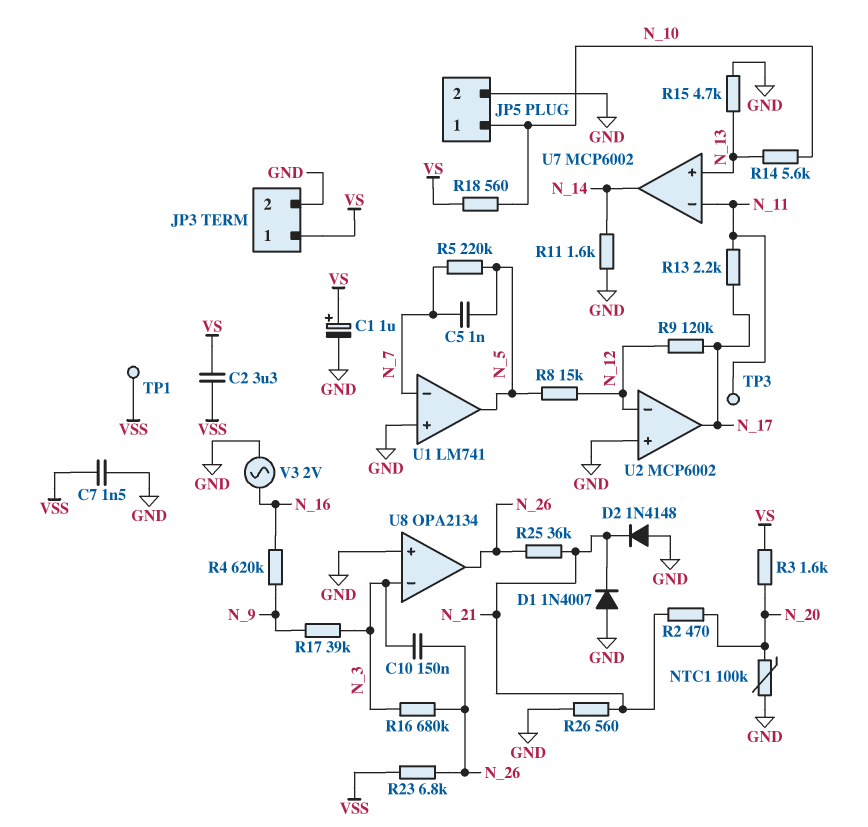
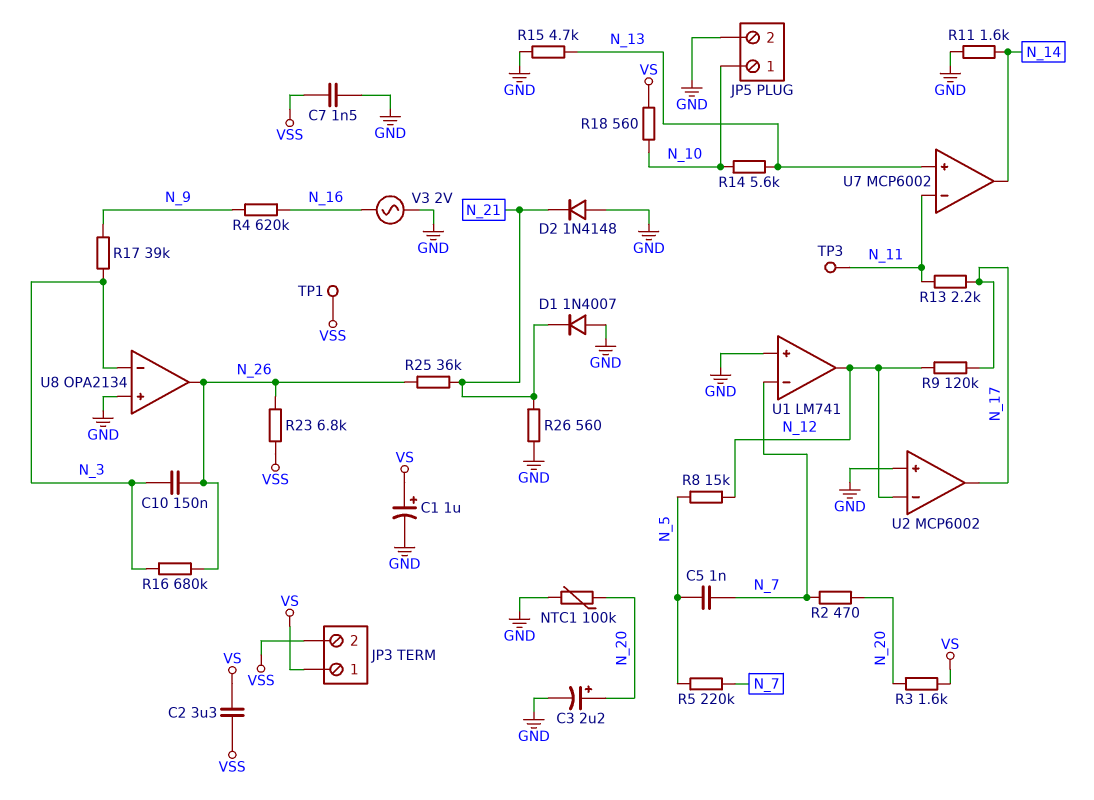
C3: none -> 2.2uF (plus N_20, minus GND)
JP3 pin 2: GND -> VSS
R2: 470 (N_20, N_21) -> 470 (N_7, N_20)
U1 pin out: N_5 -> N_12

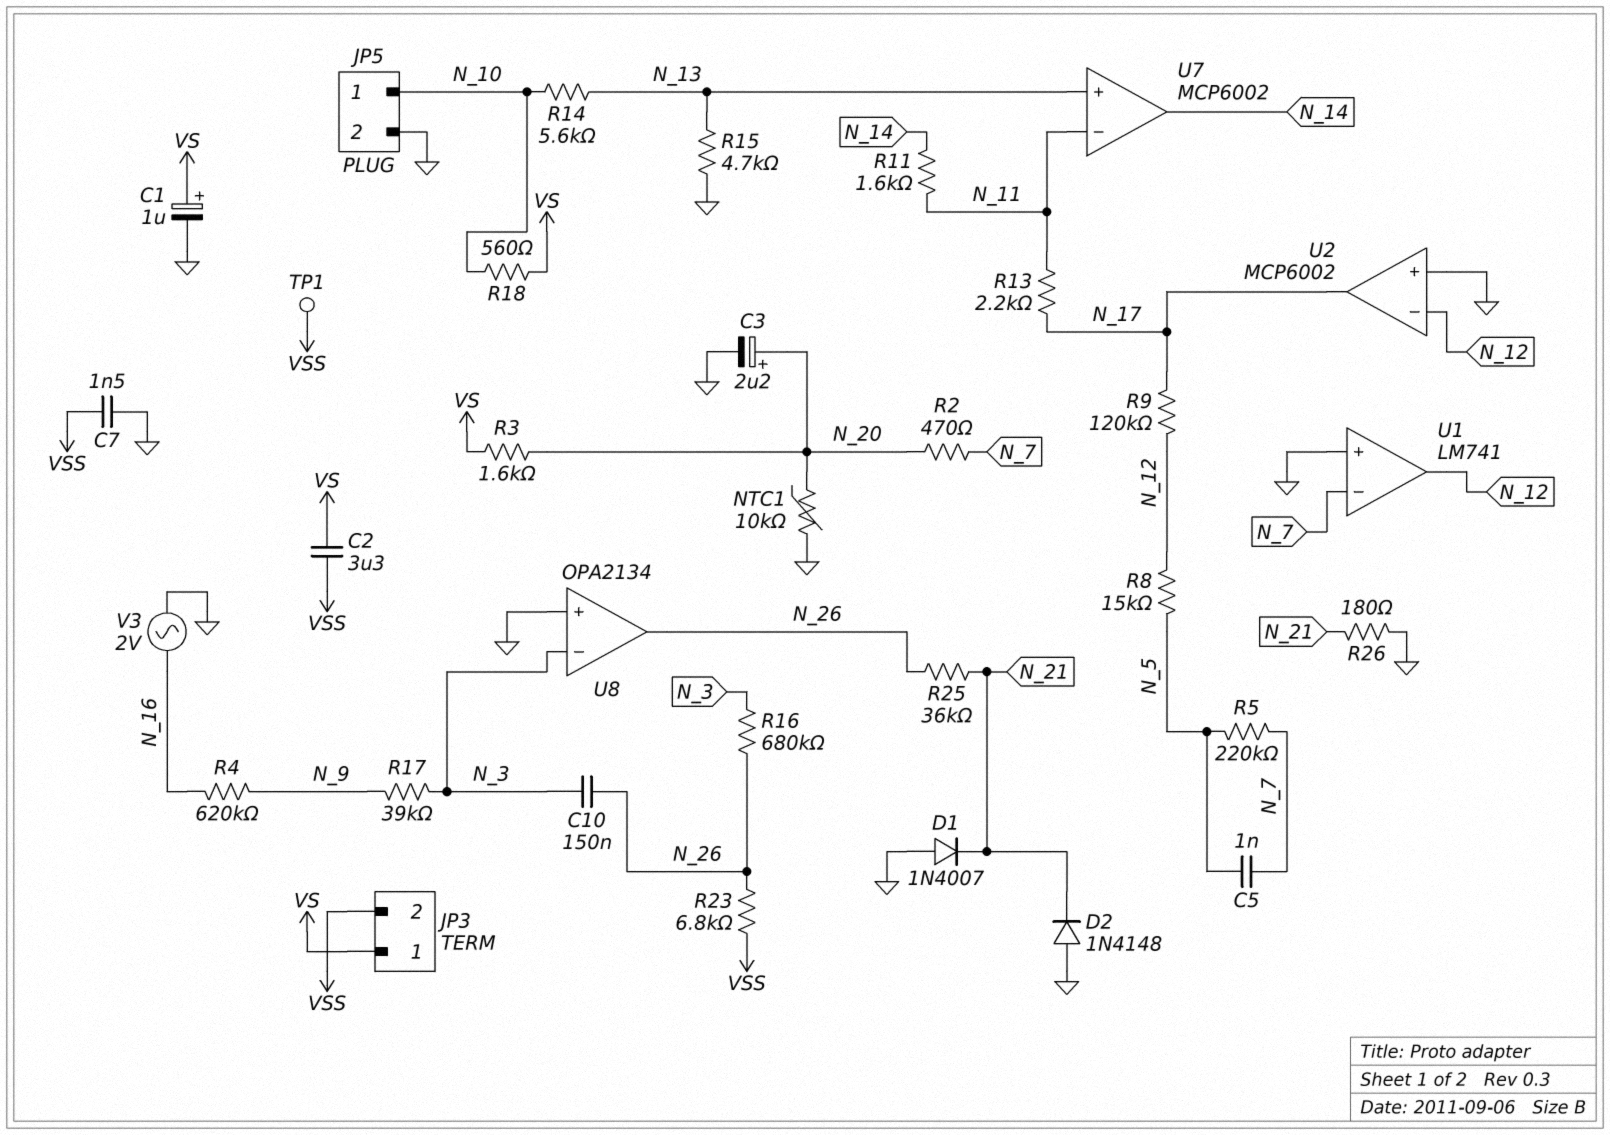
NTC1: 100k (GND, N_20) -> 10k (GND, N_20)
R11: 1.6k (GND, N_14) -> 1.6k (N_11, N_14)
R26: 560 (GND, N_21) -> 180 (GND, N_21)
TP3: test point (N_11) -> none

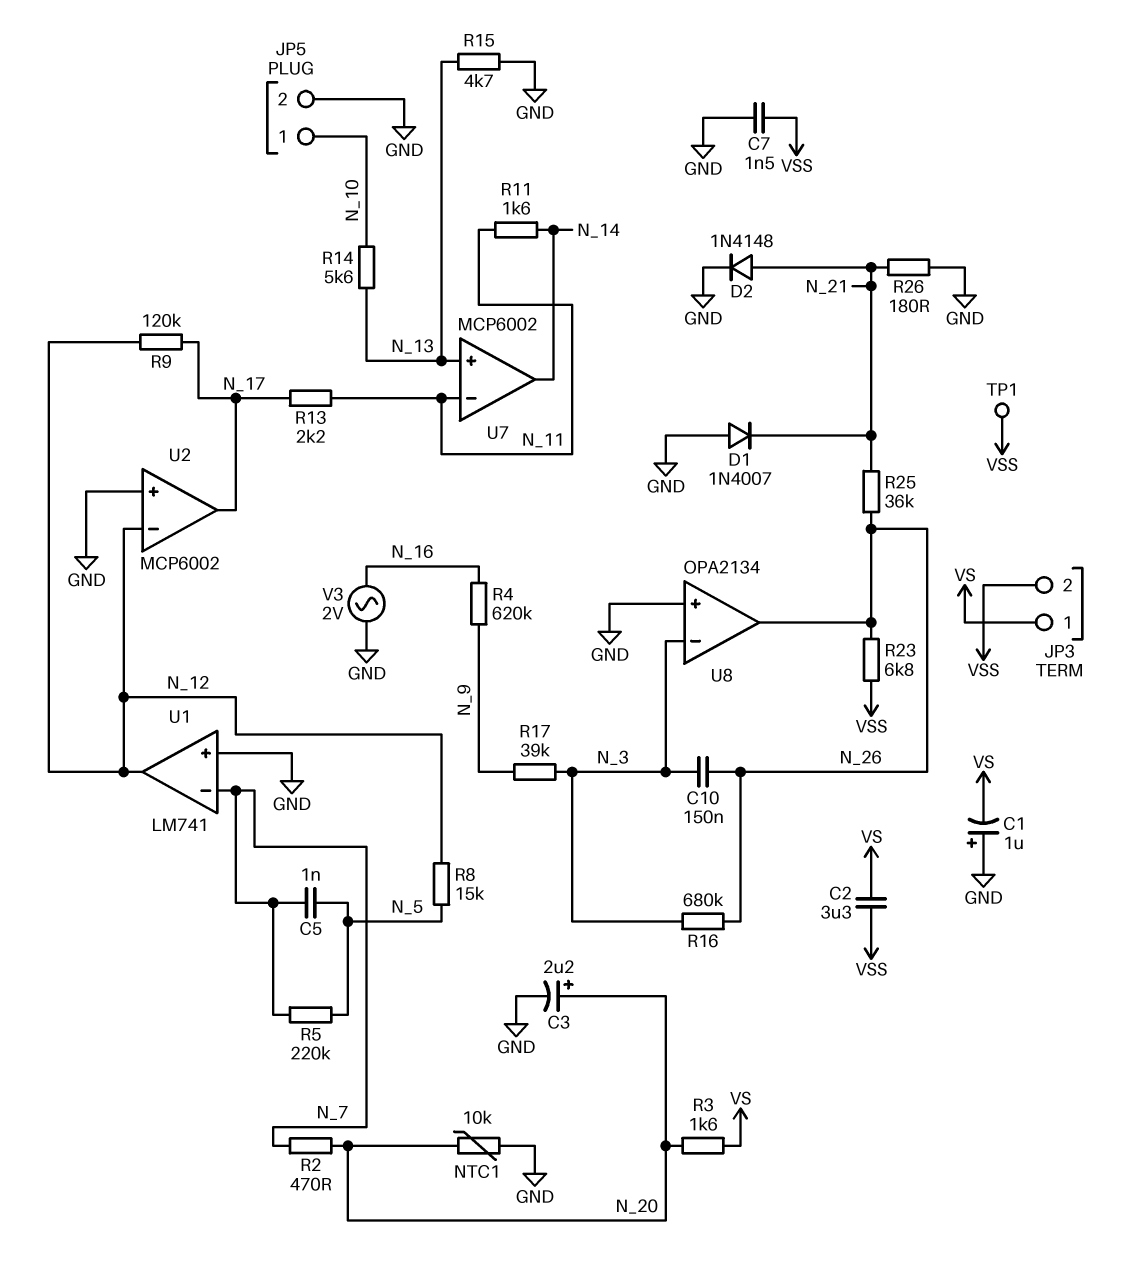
C1: 1uF (plus VS, minus GND) -> 1uF (plus GND, minus VS)
D2: diode 1N4148 (A GND, K N_21) -> diode 1N4148 (A N_21, K GND)
R18: 560 (N_10, VS) -> none

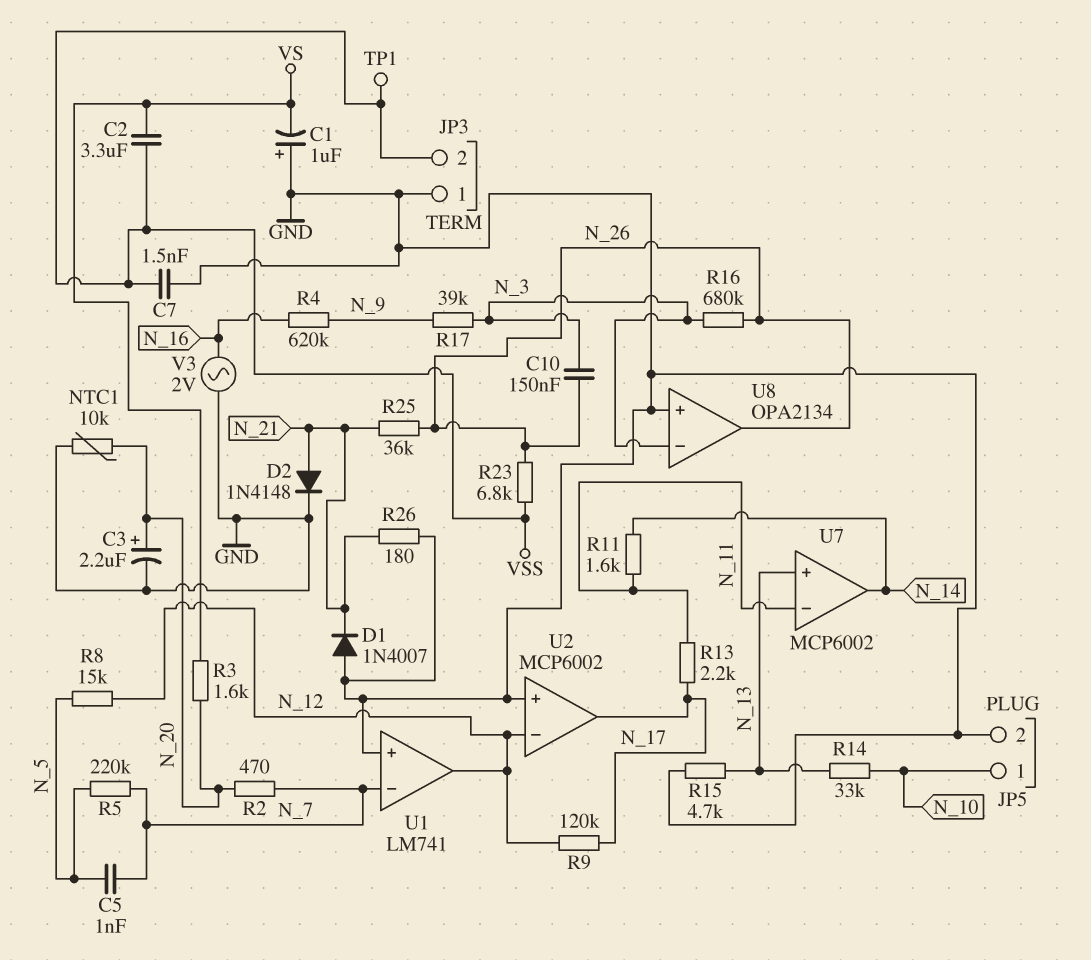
JP3 pin 1: VS -> GND
R14: 5.6k (N_10, N_13) -> 33k (N_10, N_13)

